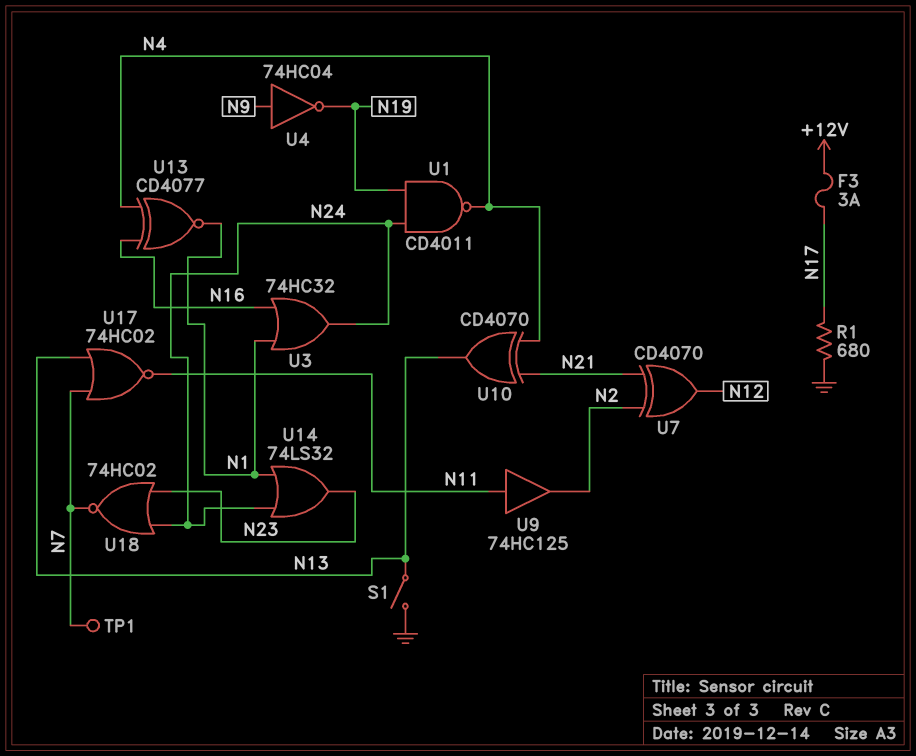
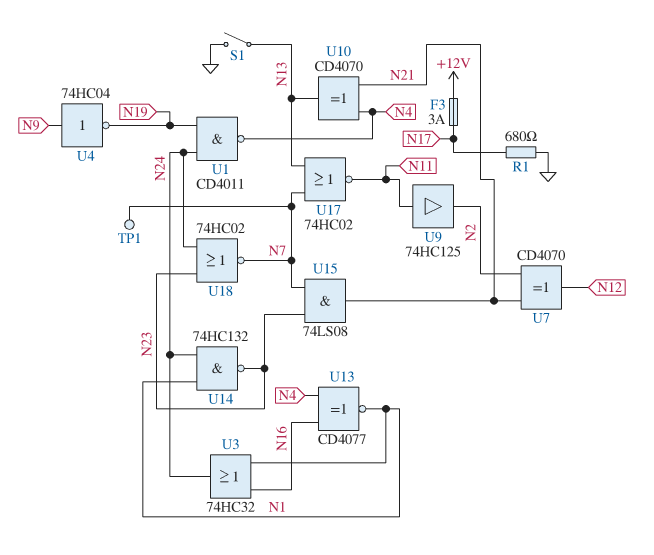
U14: OR 74LS32 (in N1, in N24, out N23) -> NAND 74HC132 (in N1, in N24, out N23)
U15: none -> AND 74LS08 (in N7, in N23, out N21)

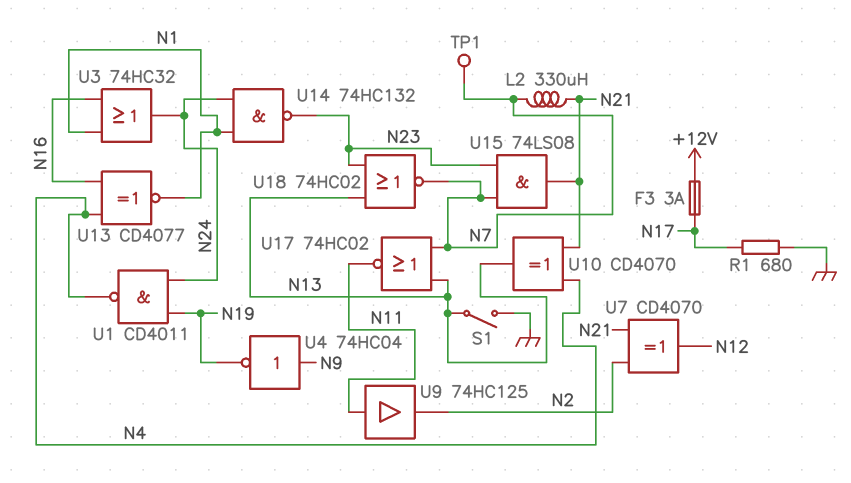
L2: none -> 330uH (N7, N21)
U18: NOR 74HC02 (in N23, in N24, out N7) -> NOR 74HC02 (in N13, in N23, out N7)

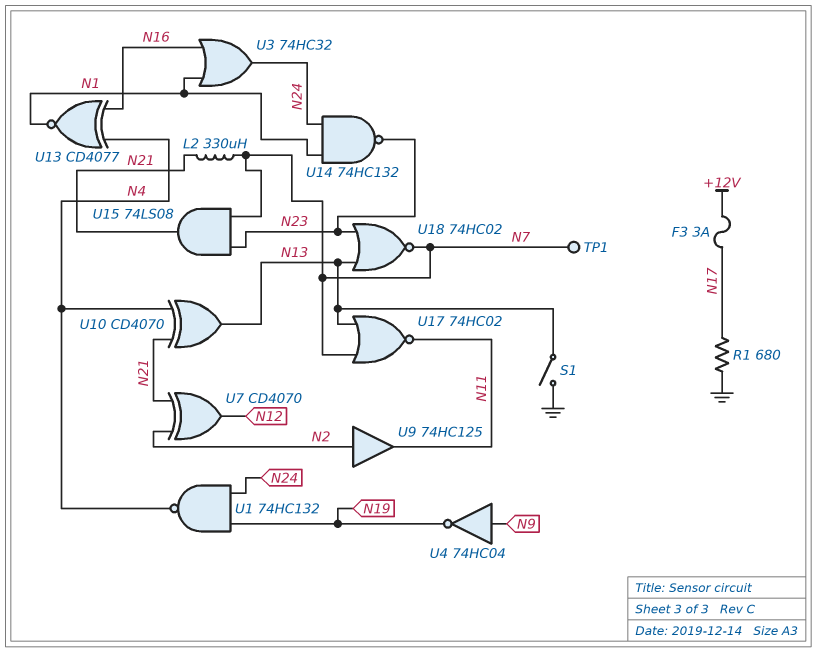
U1: NAND CD4011 (in N19, in N24, out N4) -> NAND 74HC132 (in N19, in N24, out N4)
U9: buffer 74HC125 (in N11, out N2) -> buffer 74HC125 (in N2, out N11)

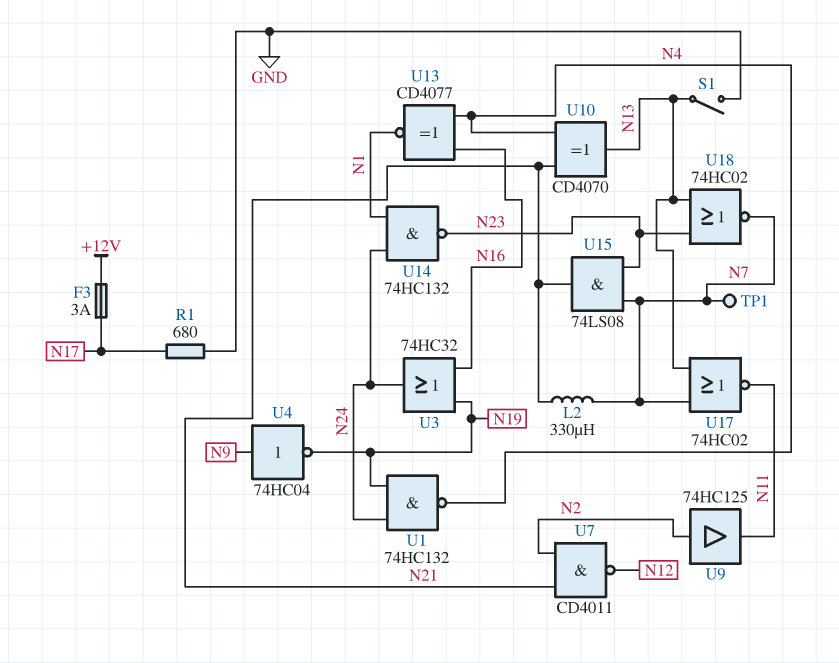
U3: OR 74HC32 (in N1, in N16, out N24) -> OR 74HC32 (in N16, in N19, out N24)
U7: XOR CD4070 (in N2, in N21, out N12) -> NAND CD4011 (in N2, in N21, out N12)

